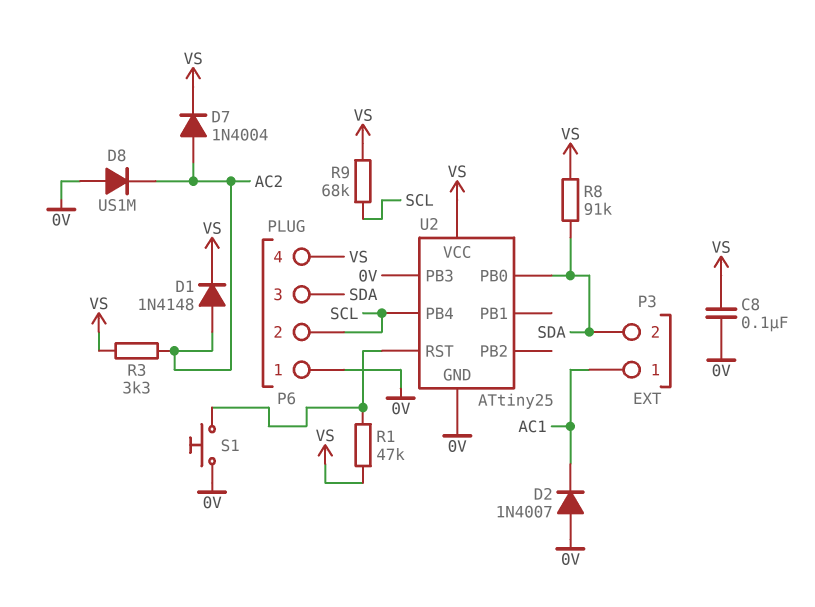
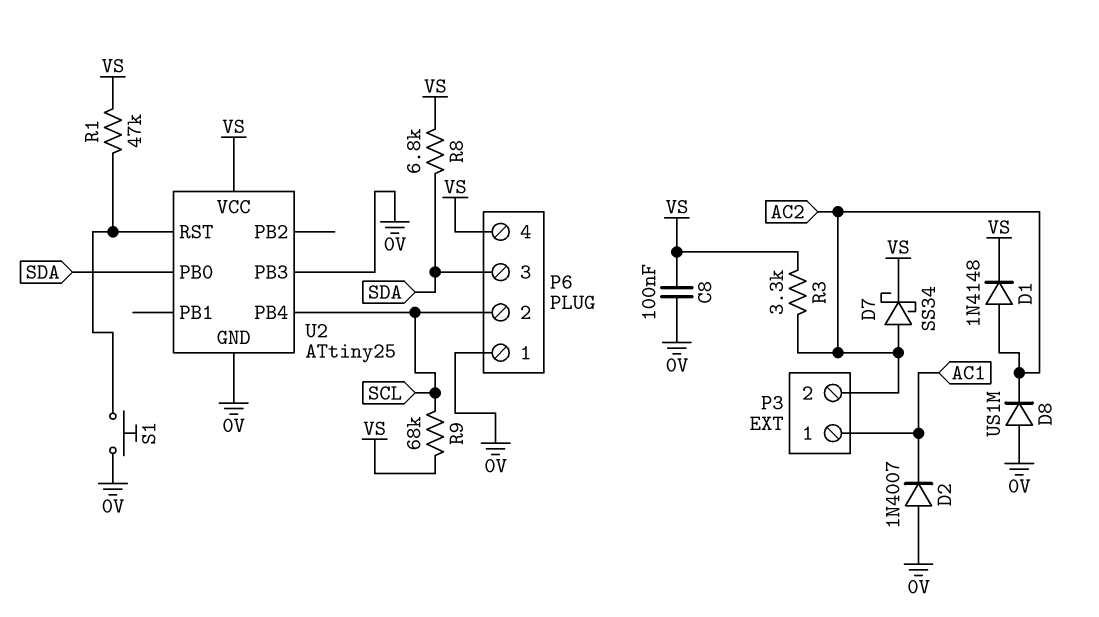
D7: diode 1N4004 (A AC2, K VS) -> schottky SS34 (A AC2, K VS)
P3 pin 2: SDA -> AC2
R8: 91k (SDA, VS) -> 6.8k (SDA, VS)

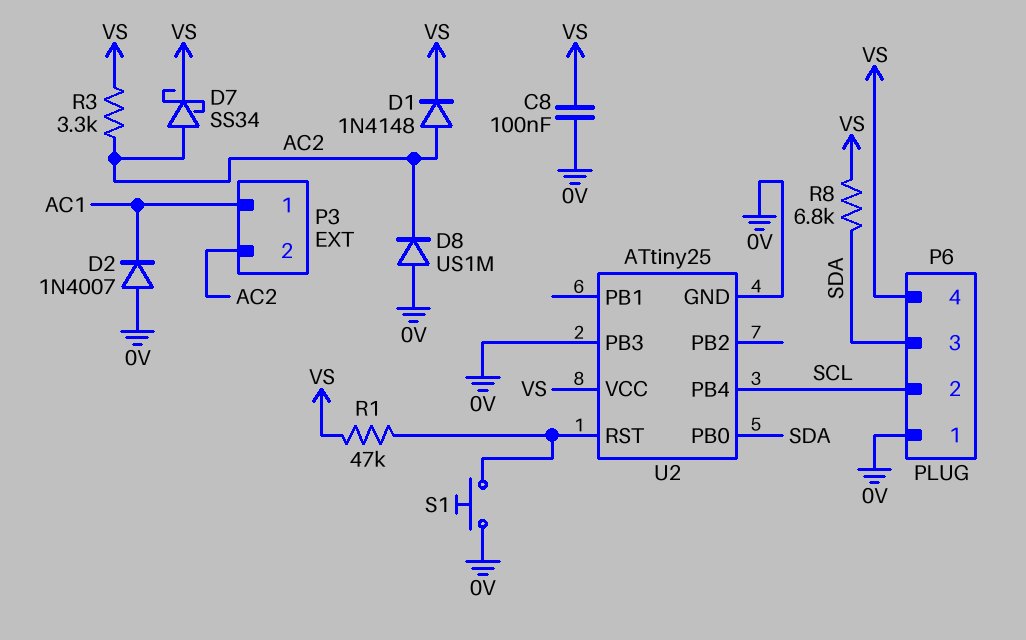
R9: 68k (SCL, VS) -> none

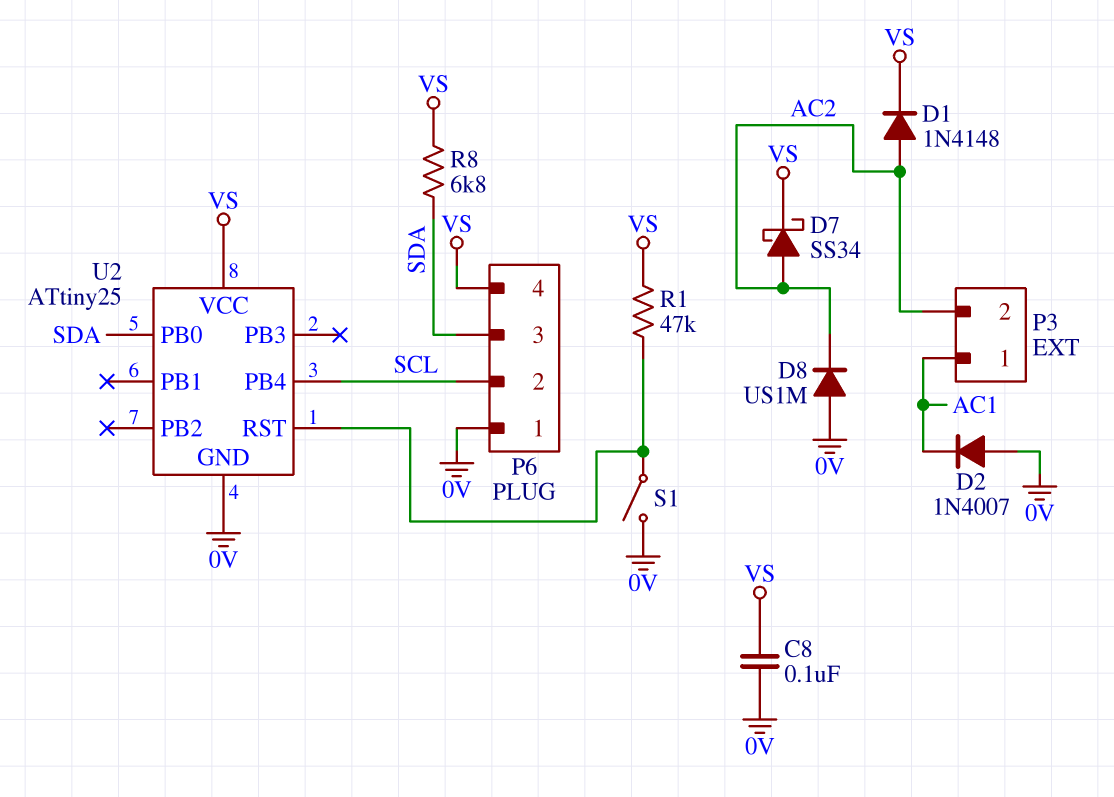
R3: 3.3k (AC2, VS) -> none
S1: button (0V, U2/RST) -> switch (0V, U2/RST)
U2 pin PB3: 0V -> none

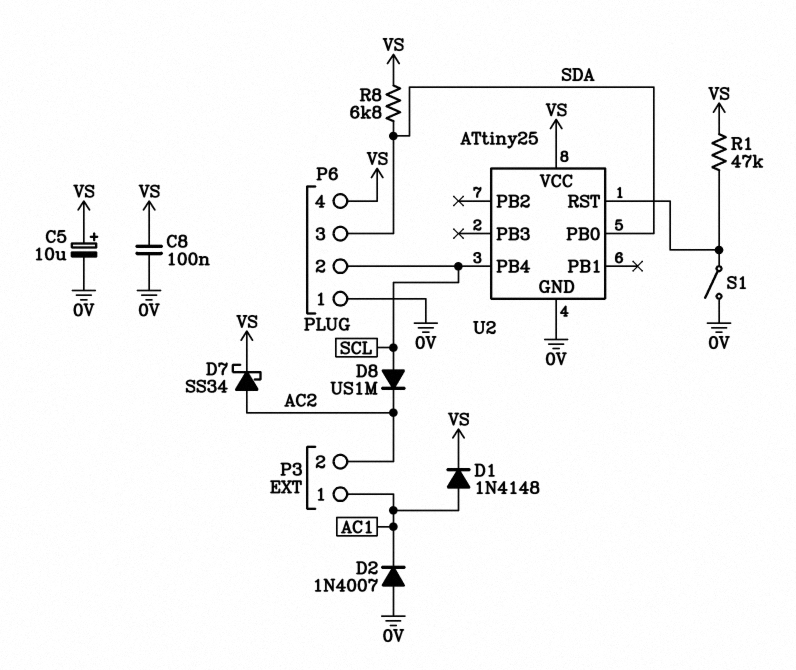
C5: none -> 10uF (plus VS, minus 0V)
D1: diode 1N4148 (A AC2, K VS) -> diode 1N4148 (A AC1, K VS)
D8: diode US1M (A 0V, K AC2) -> diode US1M (A SCL, K AC2)

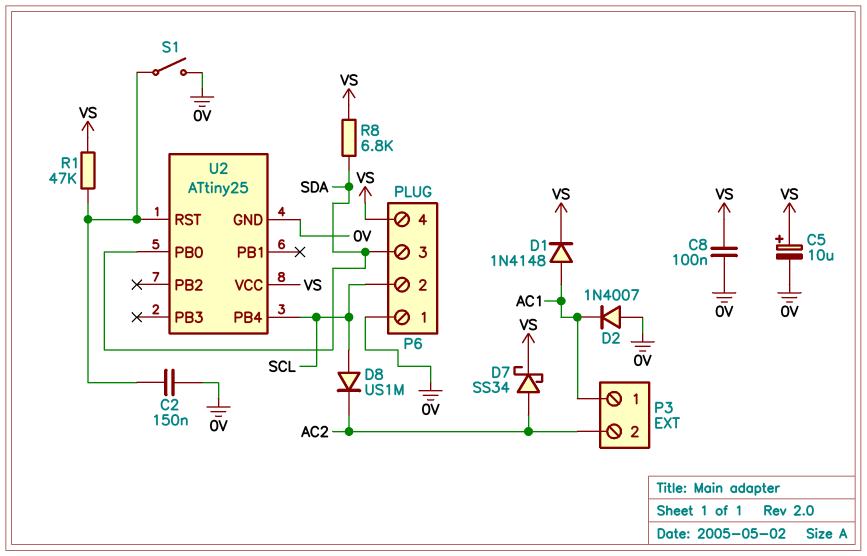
C2: none -> 150nF (0V, U2/RST)

